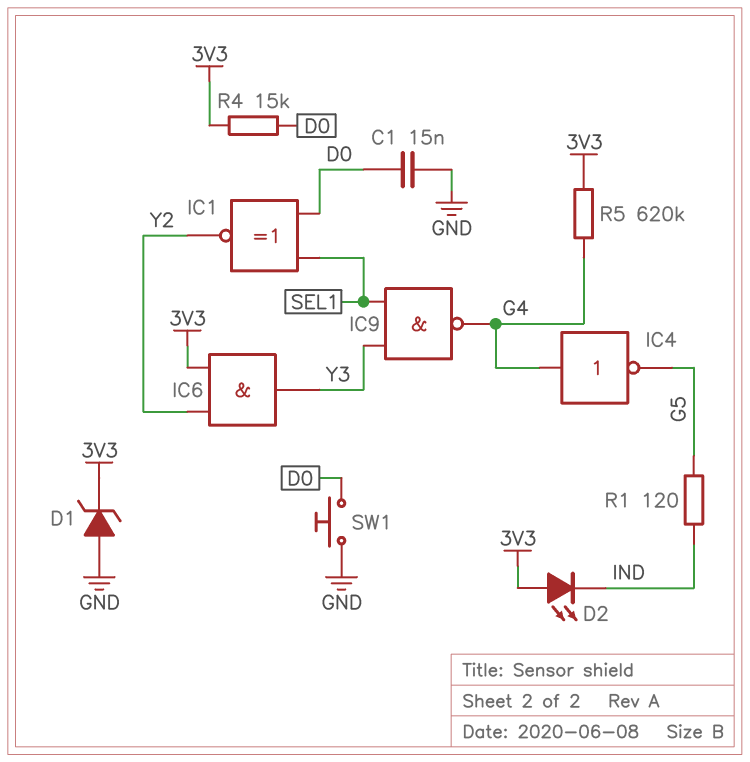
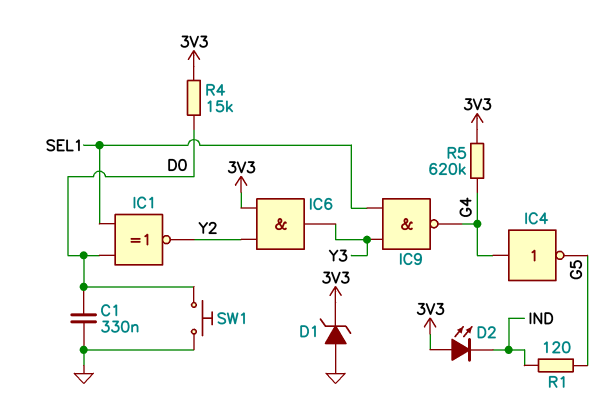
C1: 15nF (D0, GND) -> 330nF (D0, GND)

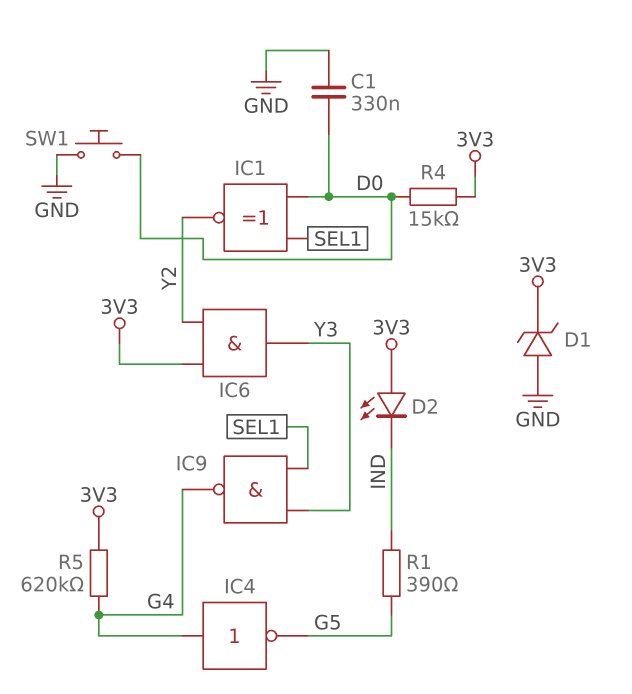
R1: 120 (G5, IND) -> 390 (G5, IND)

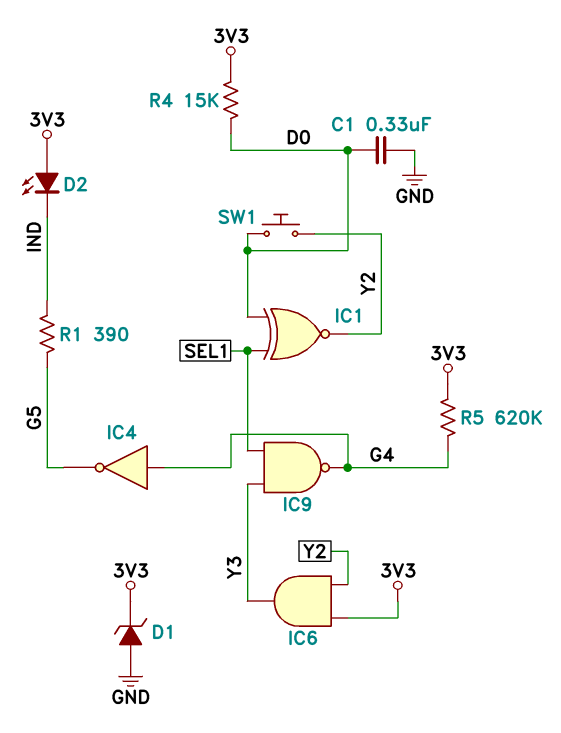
SW1: button (D0, GND) -> button (D0, Y2)

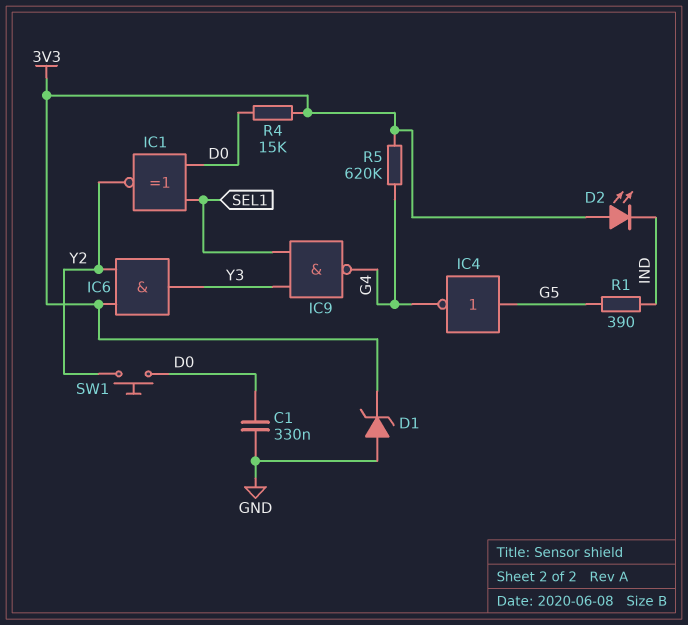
IC4: NOT (in G4, out G5) -> NOT (in G5, out G4)

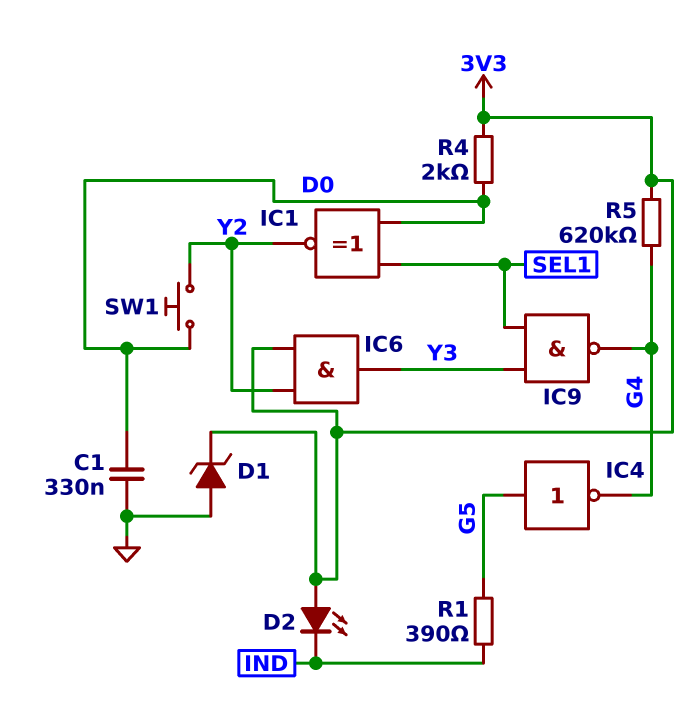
R4: 15k (3V3, D0) -> 2k (3V3, D0)

